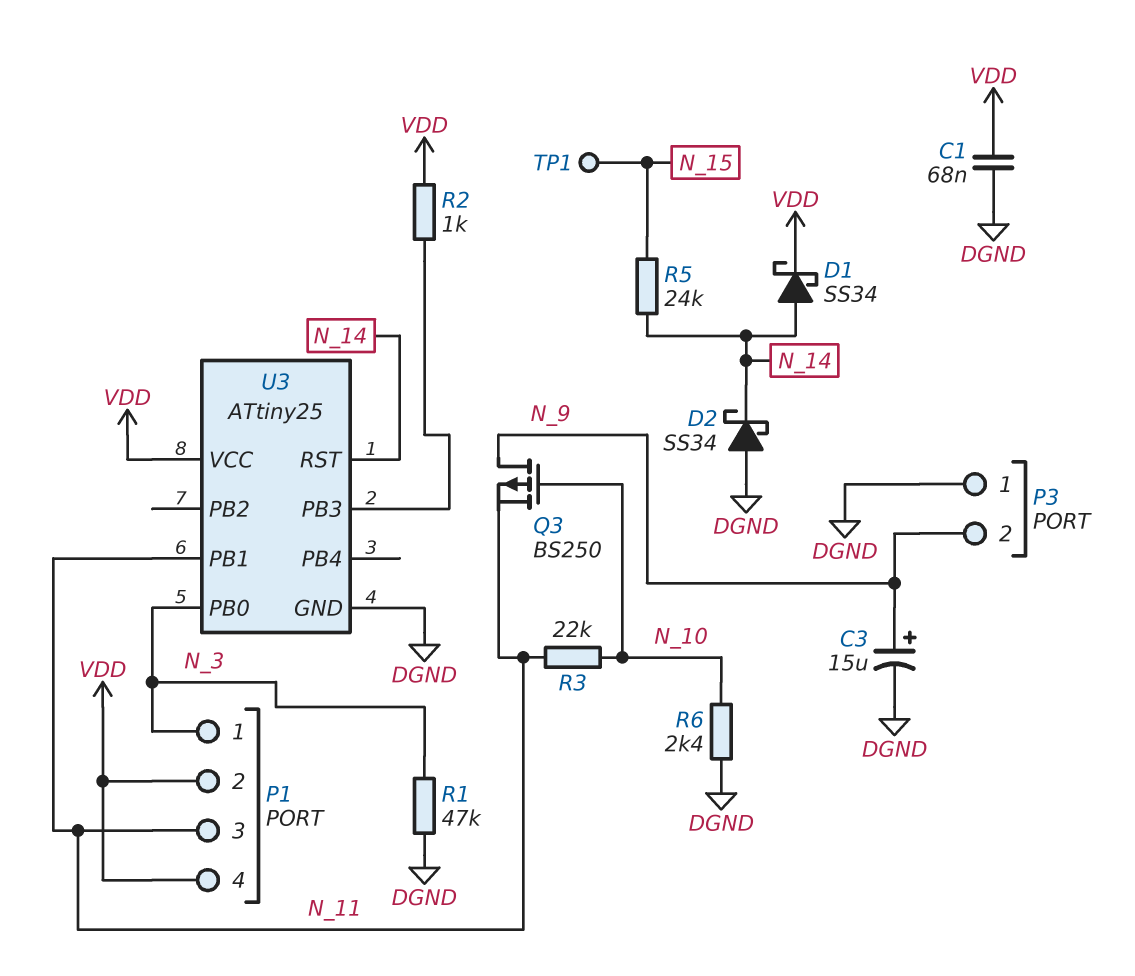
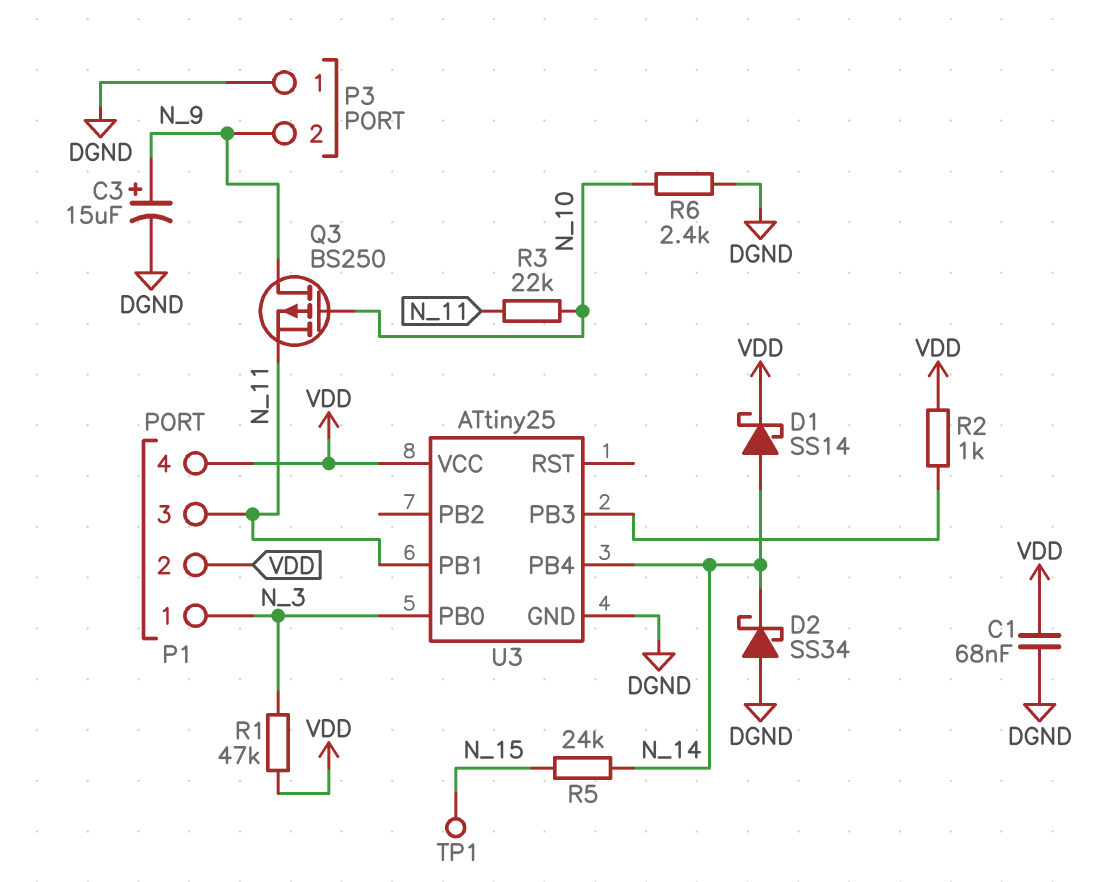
D1: schottky SS34 (A N_14, K VDD) -> schottky SS14 (A N_14, K VDD)
R1: 47k (DGND, N_3) -> 47k (N_3, VDD)
U3 pin PB4: none -> N_14
U3 pin RST: N_14 -> none

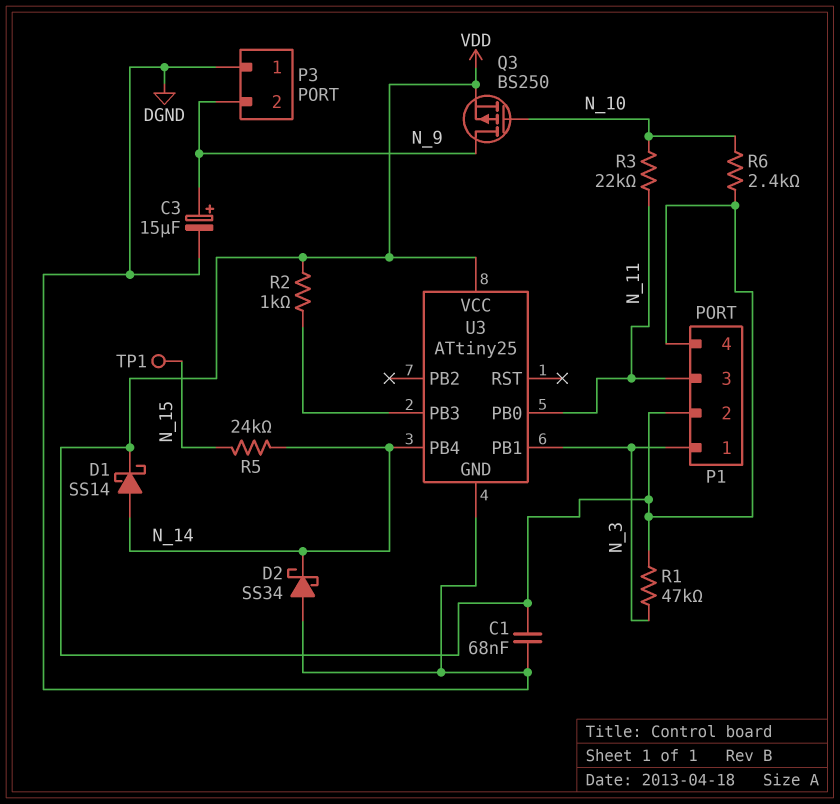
Q3: PMOS BS250 (G N_10, D N_9, S N_11) -> PMOS BS250 (G N_10, D N_9, S VDD)
R6: 2.4k (DGND, N_10) -> 2.4k (N_10, VDD)
U3 pin PB0: N_3 -> N_11
U3 pin PB1: N_11 -> N_3

